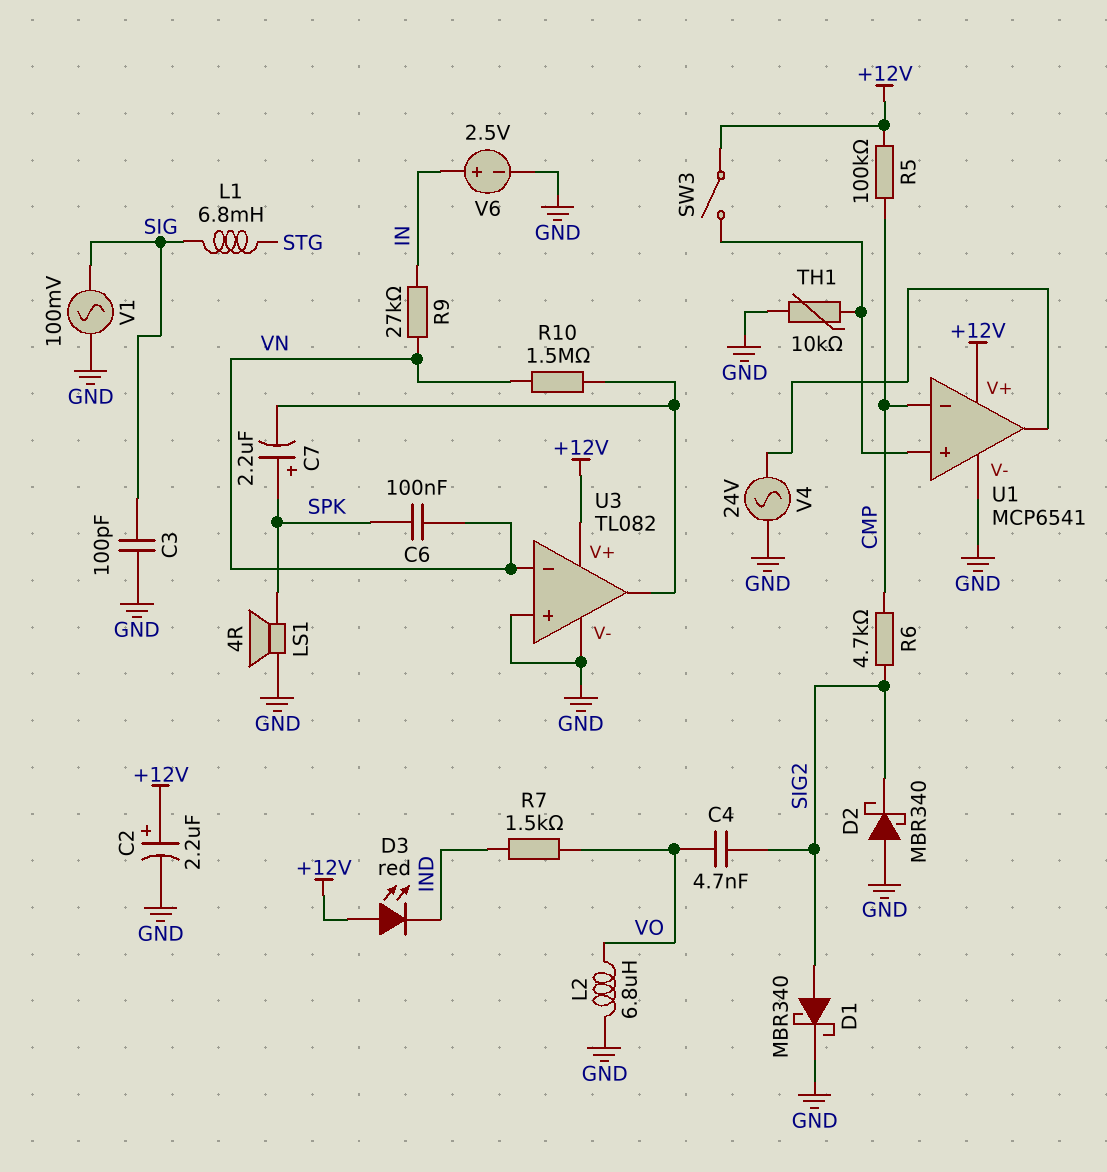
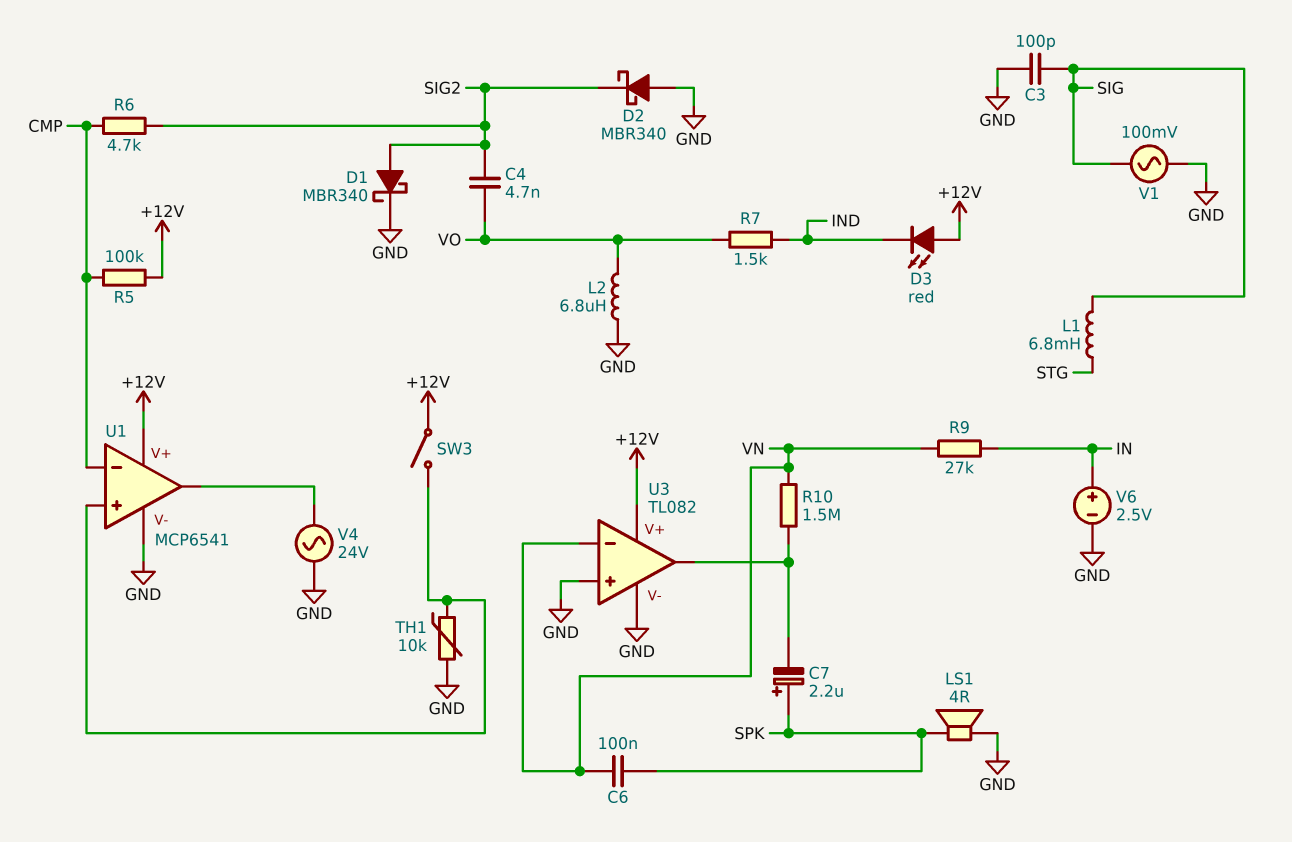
C2: 2.2uF (plus +12V, minus GND) -> none

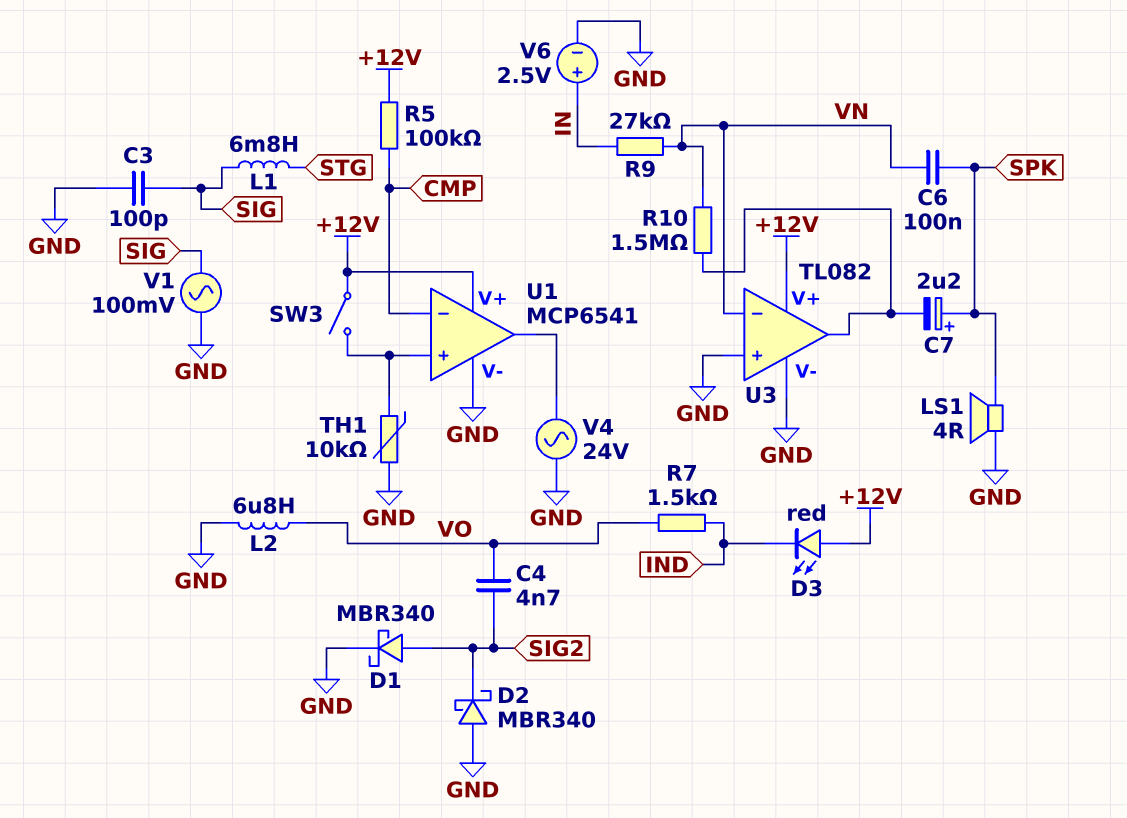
R6: 4.7k (CMP, SIG2) -> none

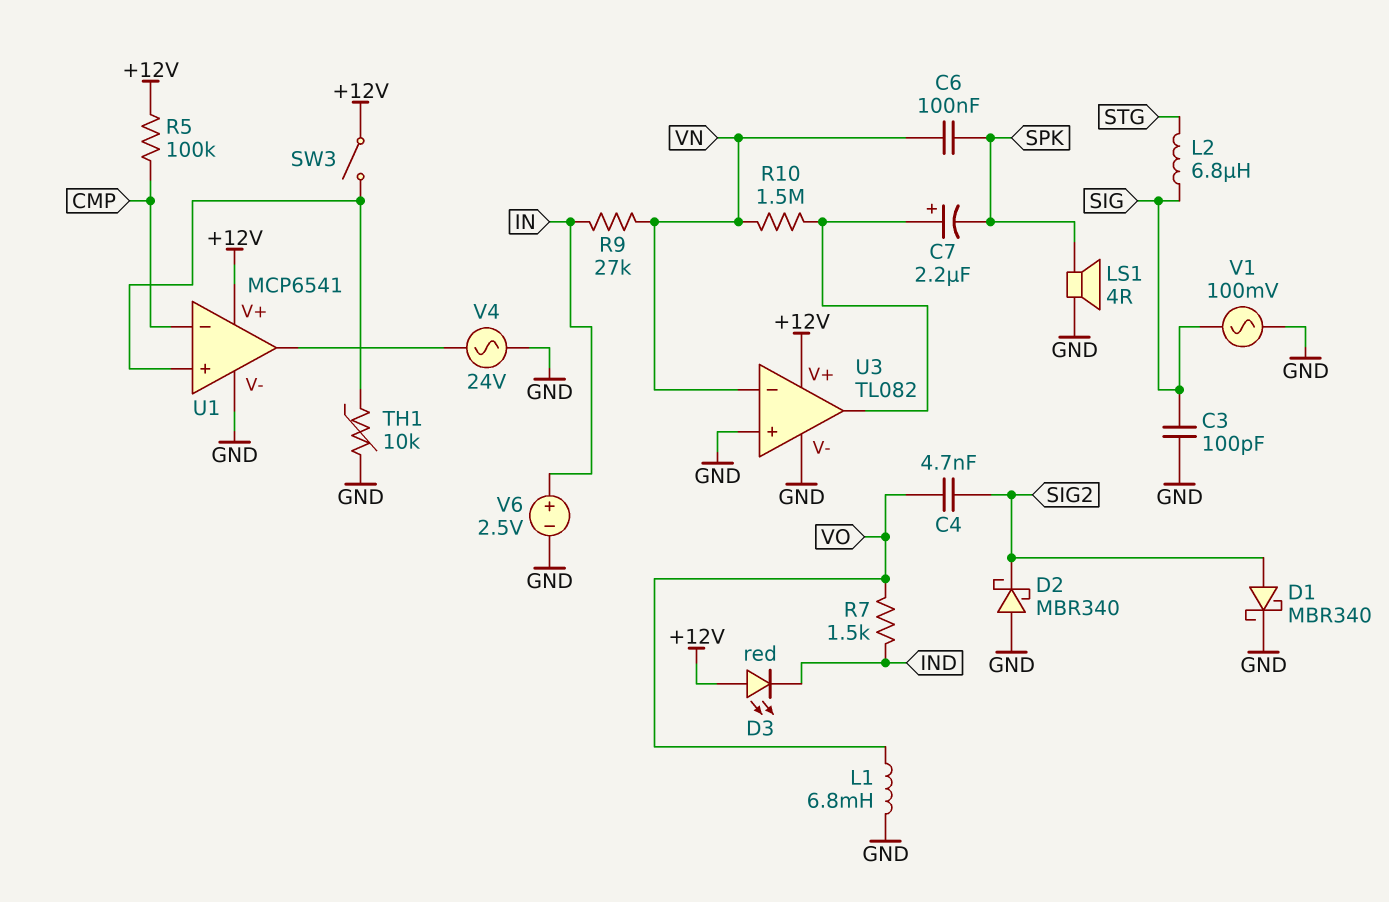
C7: 2.2uF (plus SPK, minus U3/out) -> 2.2uF (plus U3/out, minus SPK)
L1: 6.8mH (SIG, STG) -> 6.8mH (GND, VO)
L2: 6.8uH (GND, VO) -> 6.8uH (SIG, STG)

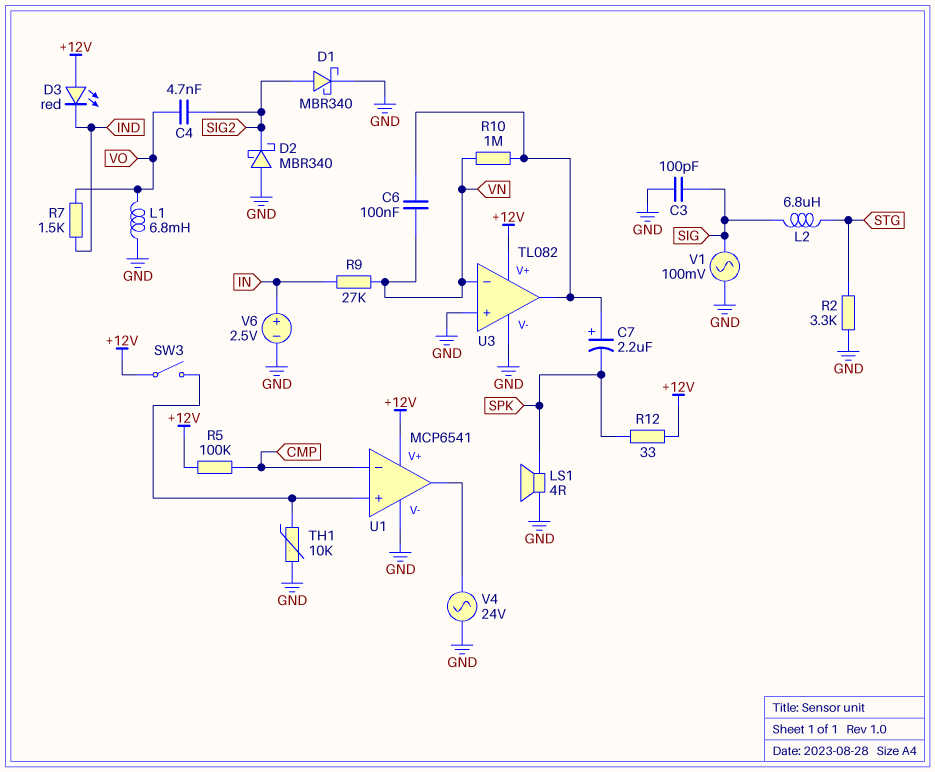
C6: 100nF (SPK, VN) -> 100nF (U3/out, VN)
R2: none -> 3.3k (GND, STG)
R10: 1.5M (U3/out, VN) -> 1M (U3/out, VN)
R12: none -> 33 (+12V, SPK)

